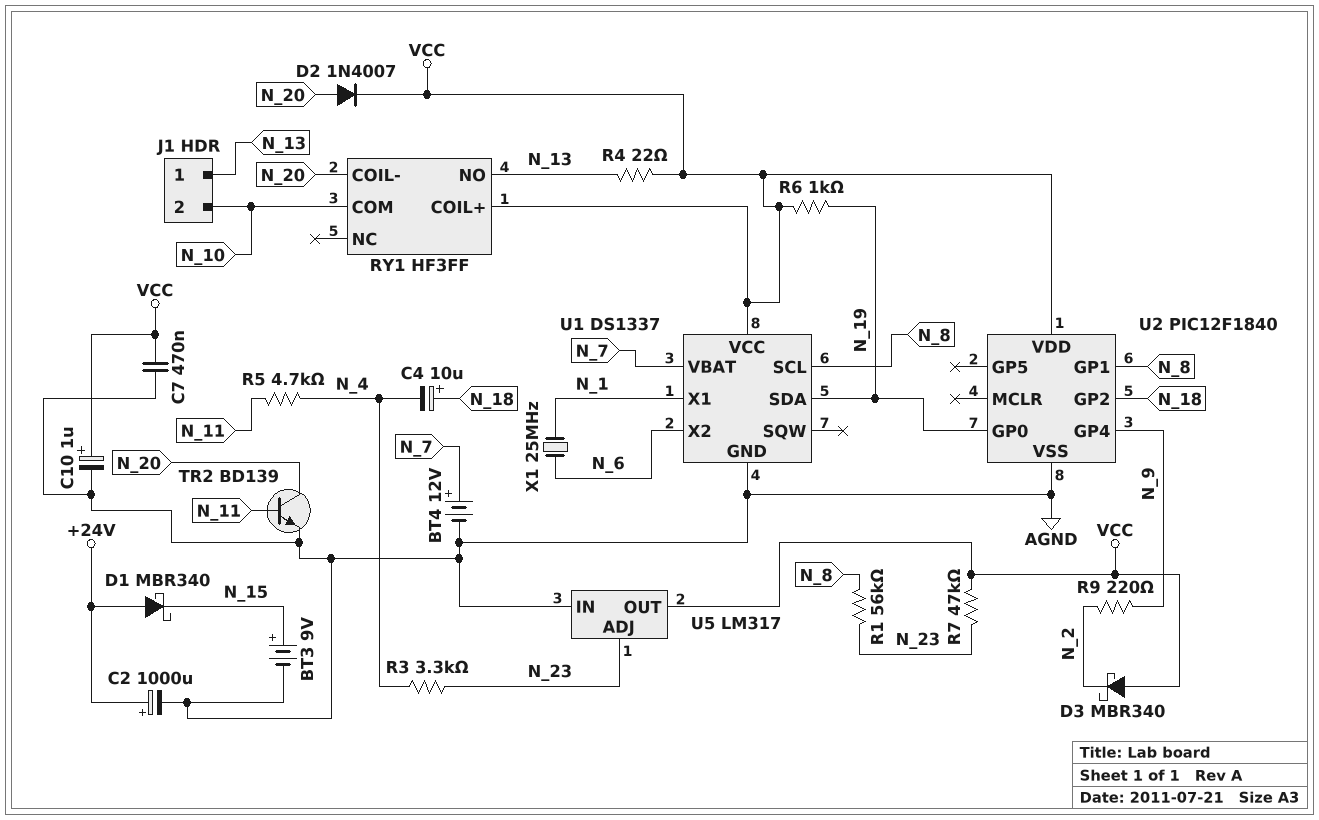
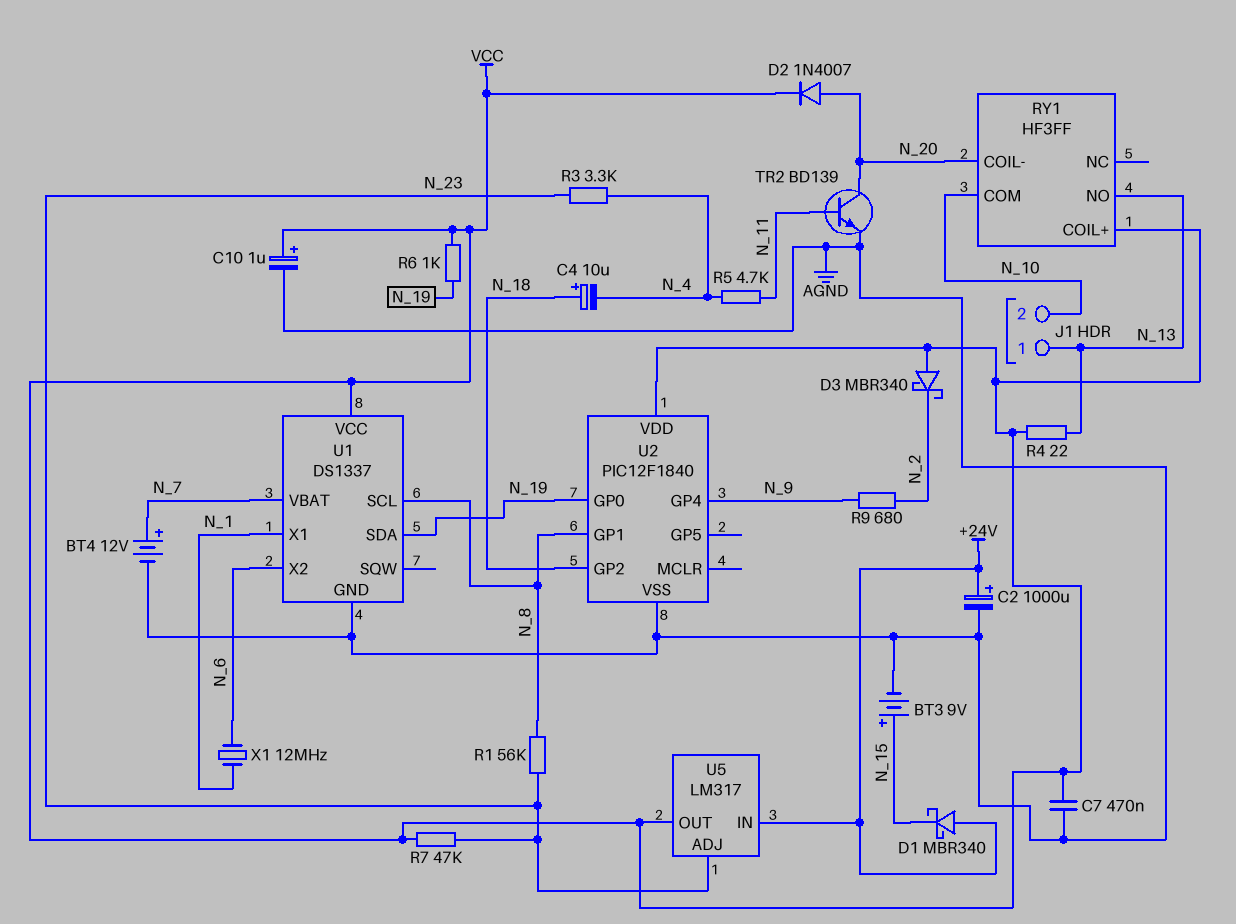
R9: 220 (N_2, N_9) -> 680 (N_2, N_9)
U5 pin IN: AGND -> +24V
X1: 25MHz (N_1, N_6) -> 12MHz (N_1, N_6)

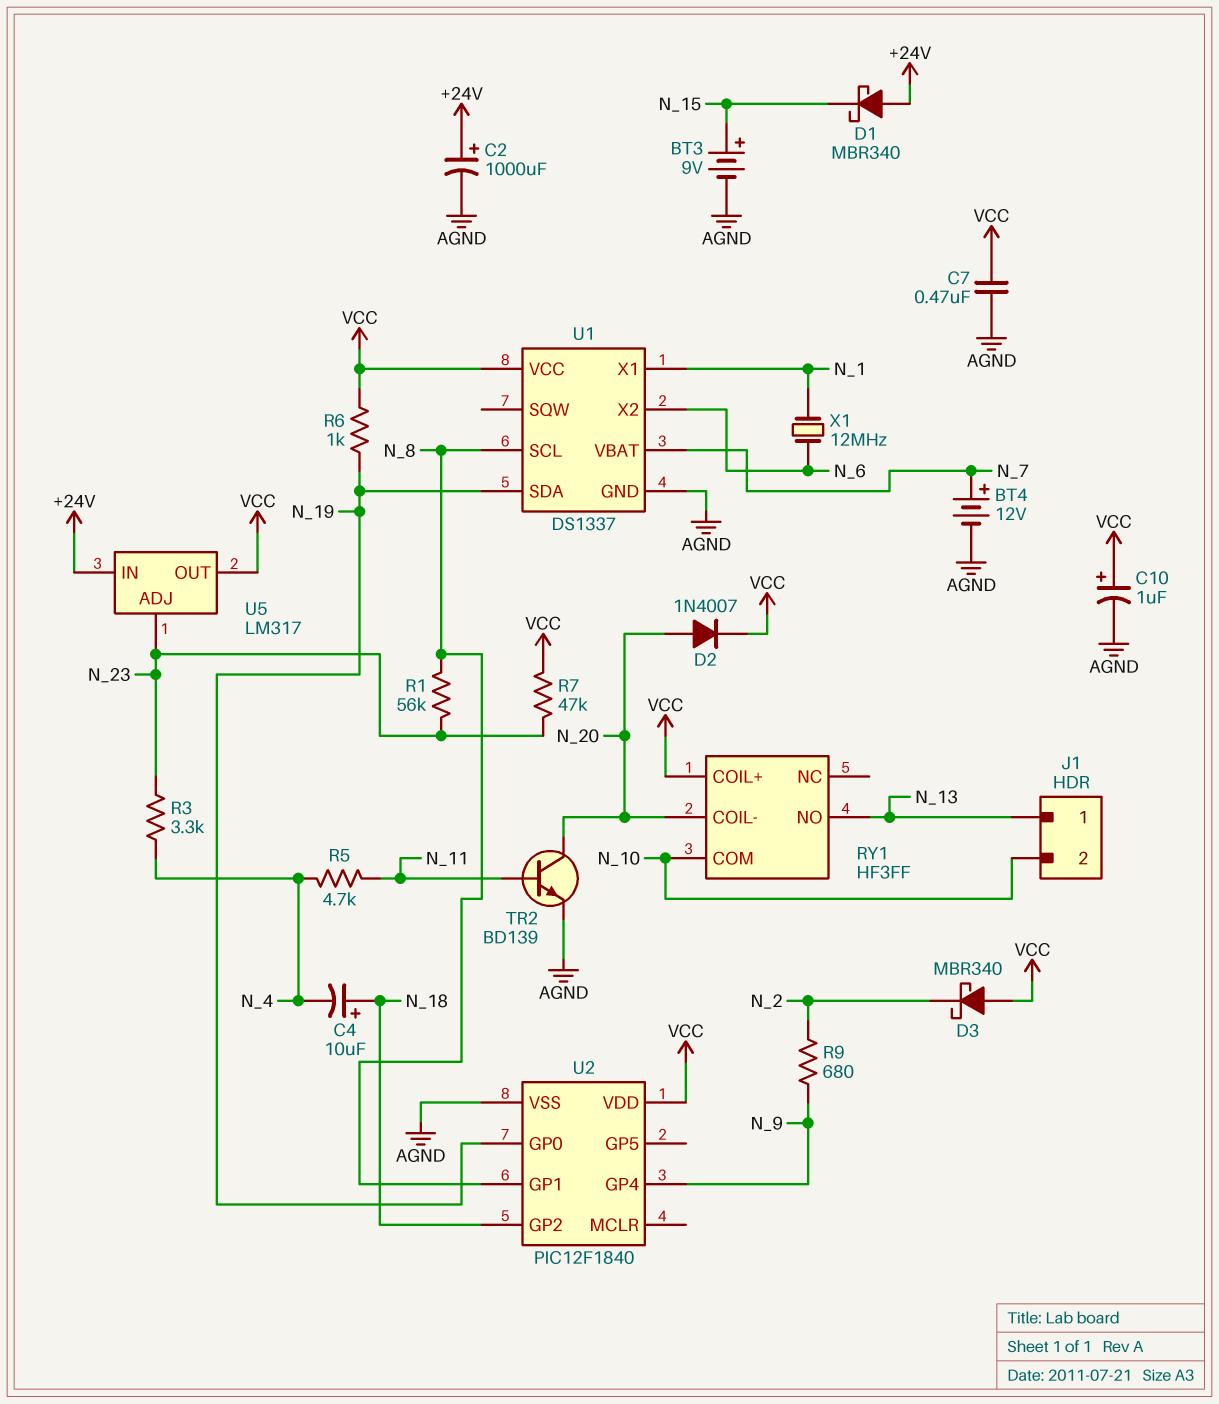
R4: 22 (N_13, VCC) -> none

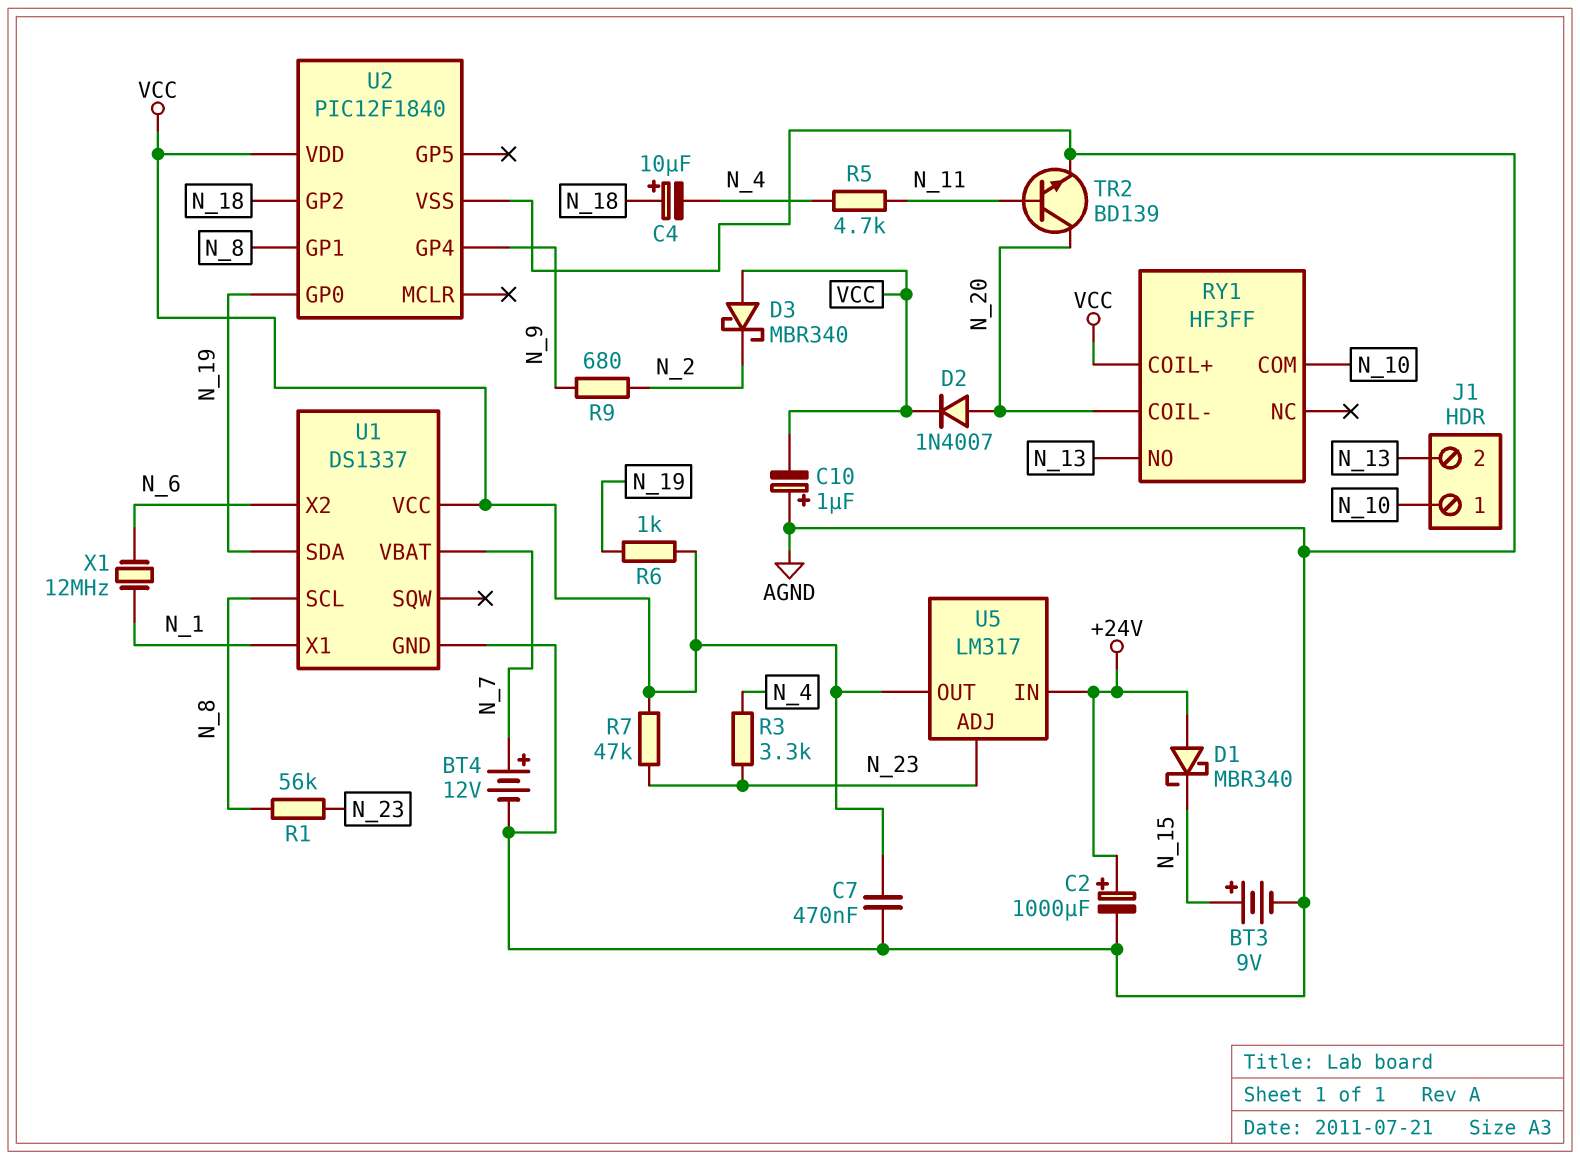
C10: 1uF (plus VCC, minus AGND) -> 1uF (plus AGND, minus VCC)
J1 pin 1: N_13 -> N_10
J1 pin 2: N_10 -> N_13

